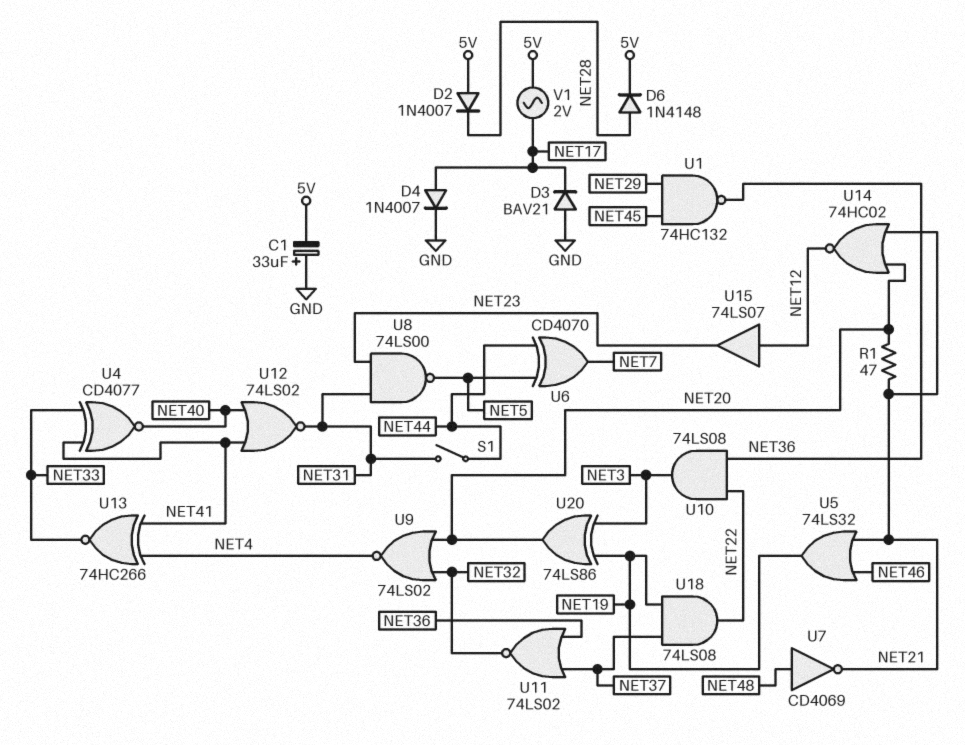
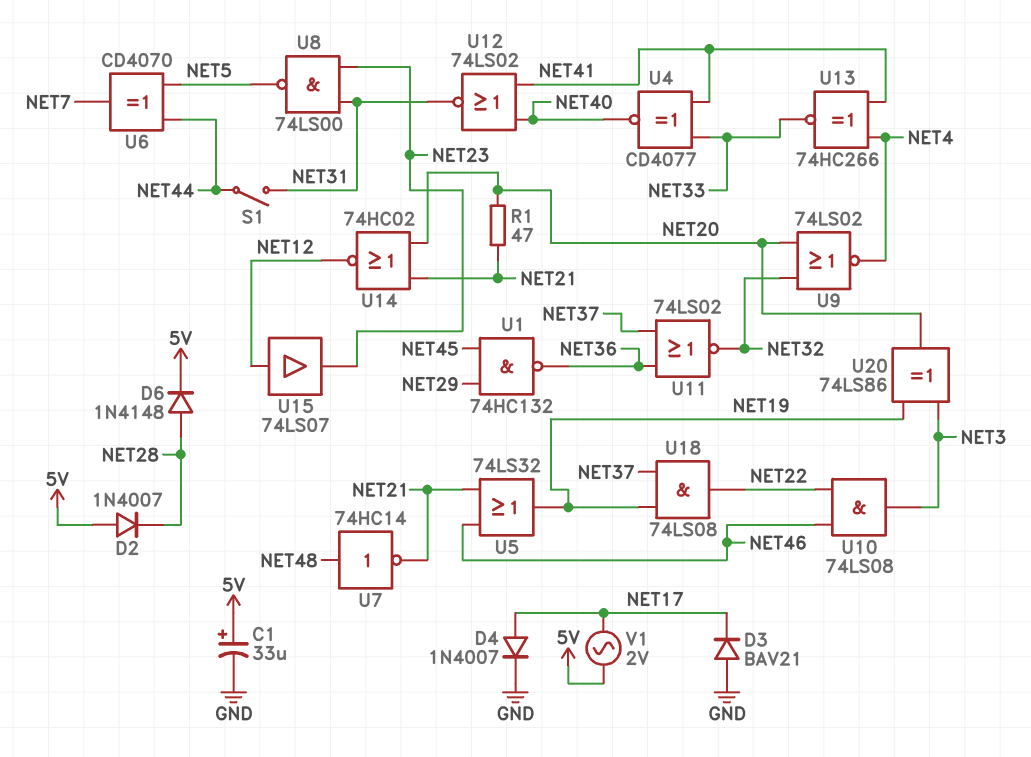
C1: 33uF (plus GND, minus 5V) -> 33uF (plus 5V, minus GND)
U7: NOT CD4069 (in NET48, out NET21) -> NOT 74HC14 (in NET48, out NET21)
U10: AND 74LS08 (in NET22, in NET36, out NET3) -> AND 74LS08 (in NET22, in NET46, out NET3)

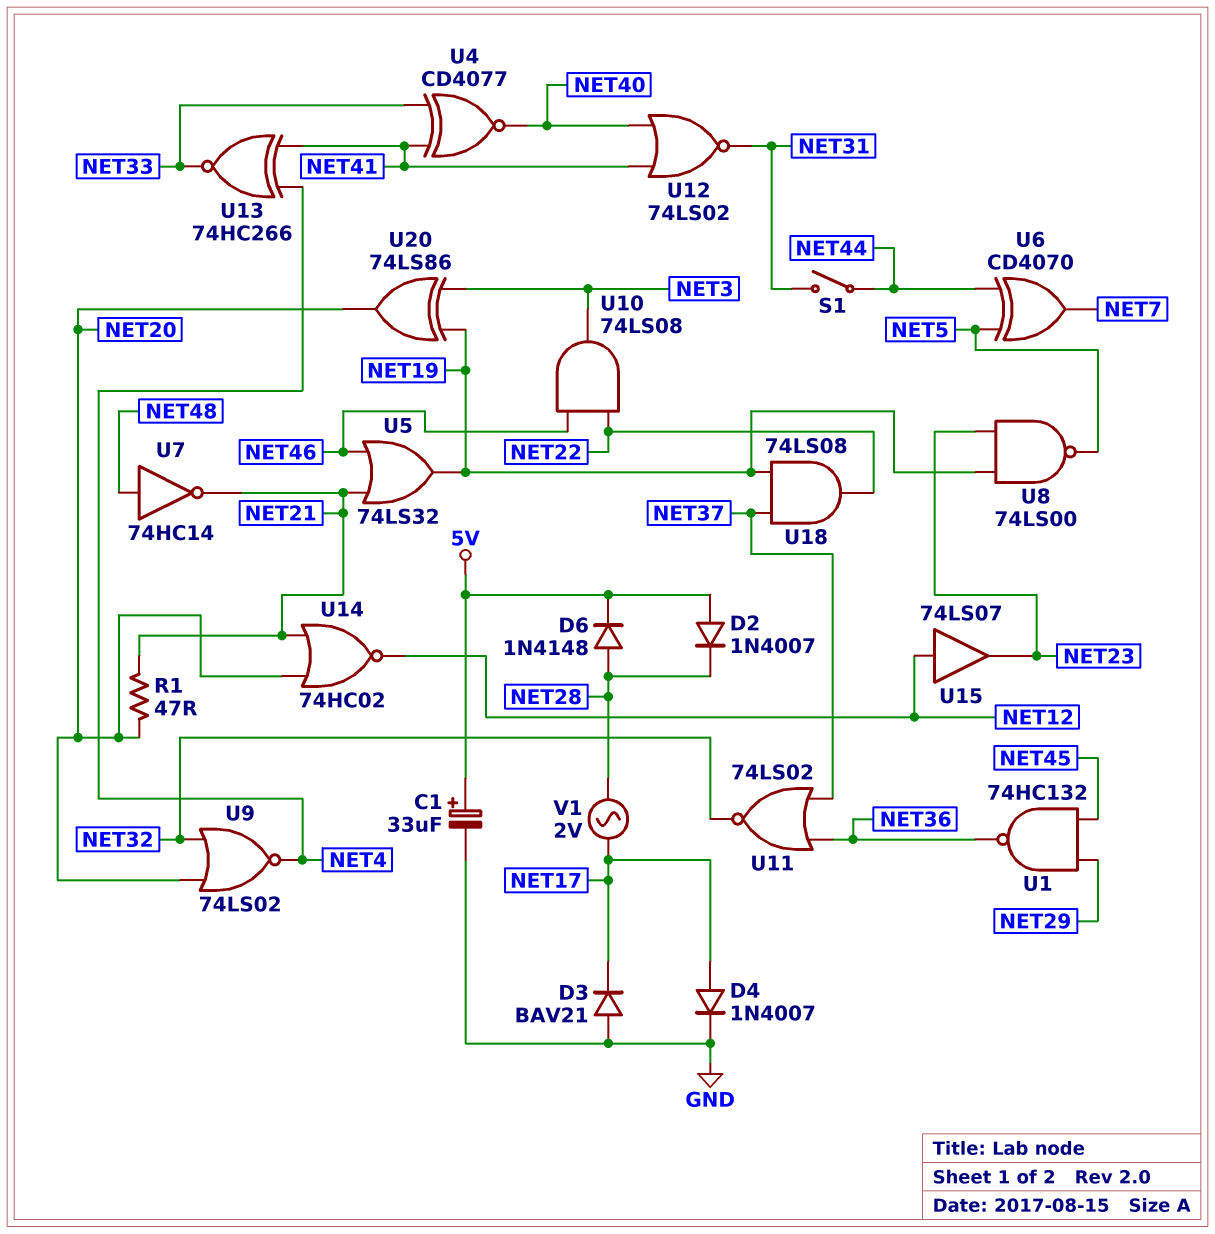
U8: NAND 74LS00 (in NET23, in NET31, out NET5) -> NAND 74LS00 (in NET19, in NET23, out NET5)
V1: AC 2V (5V, NET17) -> AC 2V (NET17, NET28)

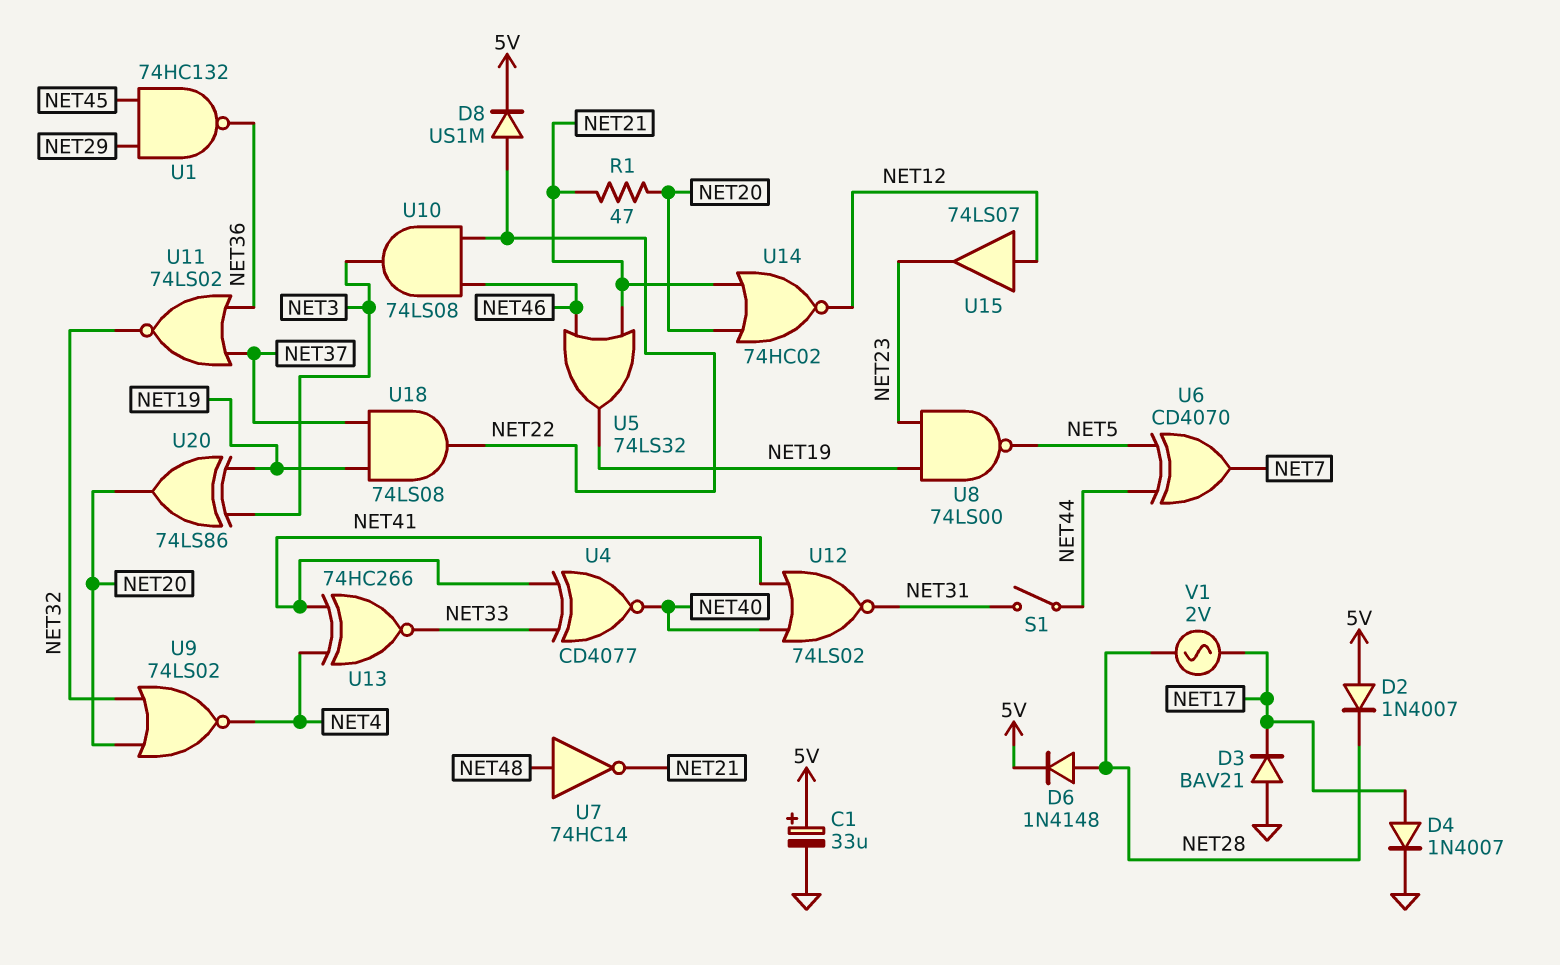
D8: none -> diode US1M (A NET22, K 5V)

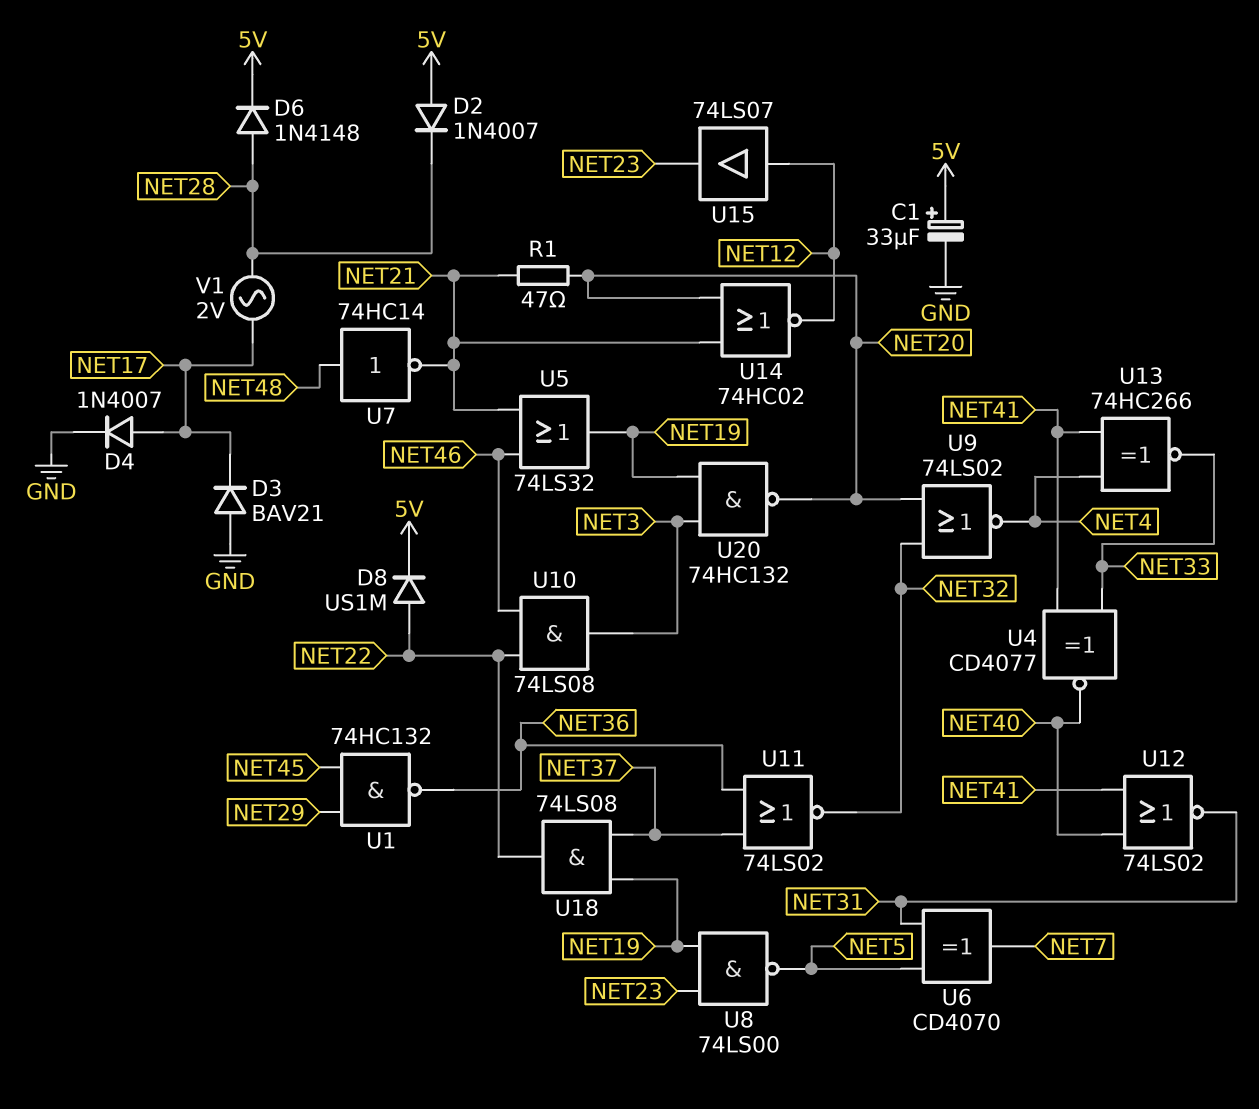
S1: switch (NET31, NET44) -> none
U6: XOR CD4070 (in NET5, in NET44, out NET7) -> XOR CD4070 (in NET5, in NET31, out NET7)
U20: XOR 74LS86 (in NET3, in NET19, out NET20) -> NAND 74HC132 (in NET3, in NET19, out NET20)

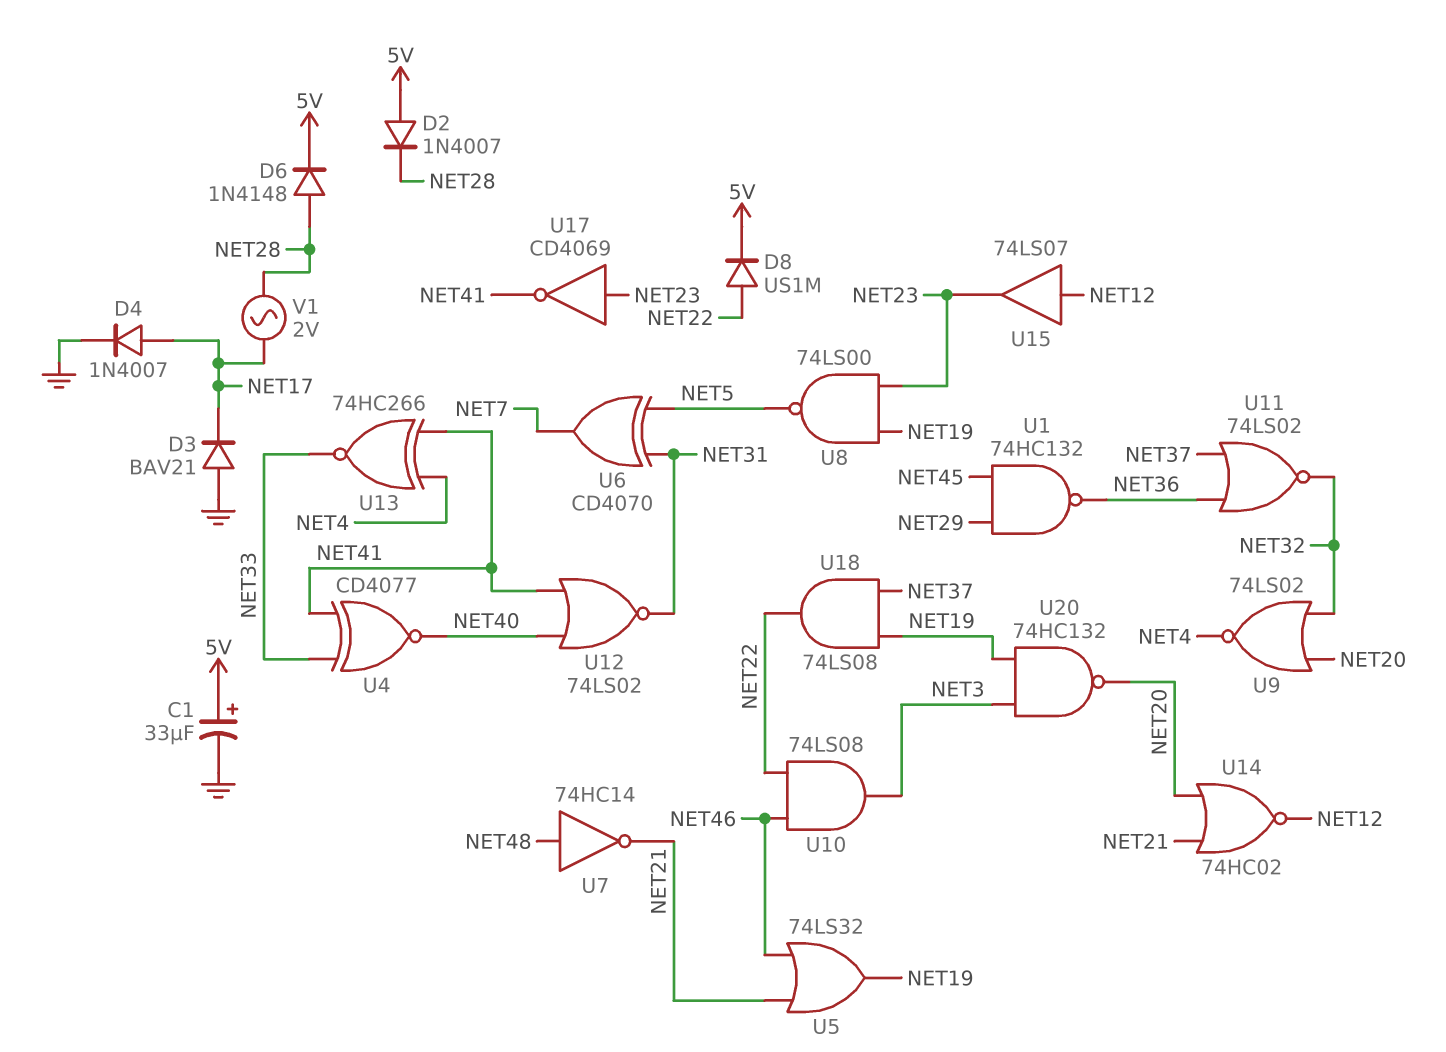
R1: 47 (NET20, NET21) -> none
U17: none -> NOT CD4069 (in NET23, out NET41)

